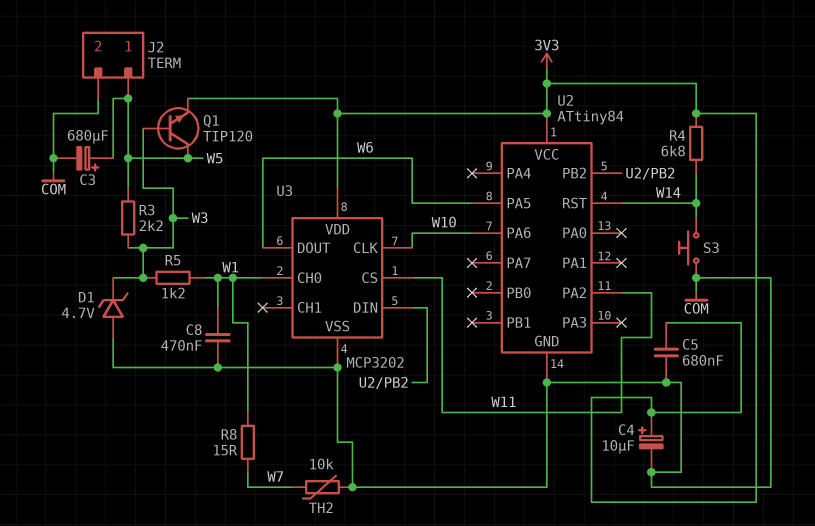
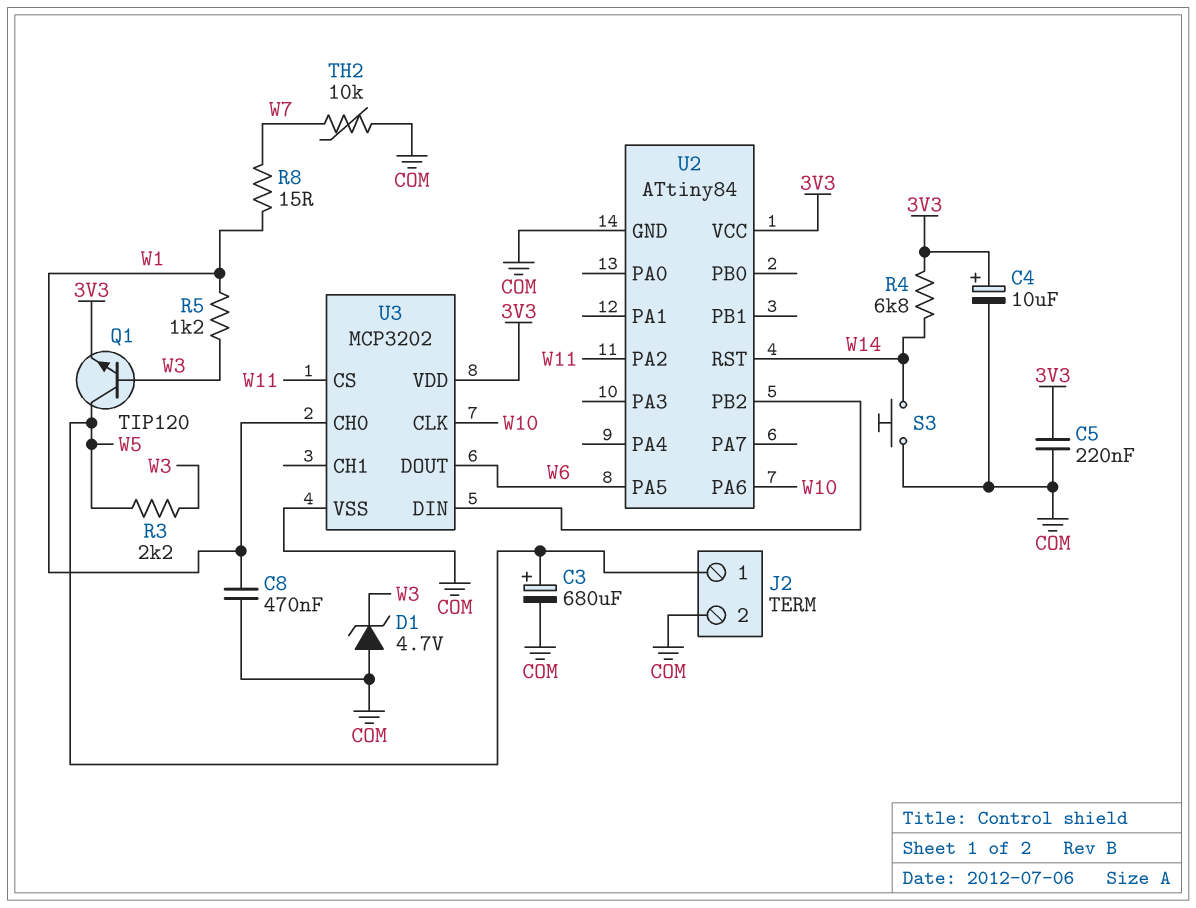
C5: 680nF (3V3, COM) -> 220nF (3V3, COM)

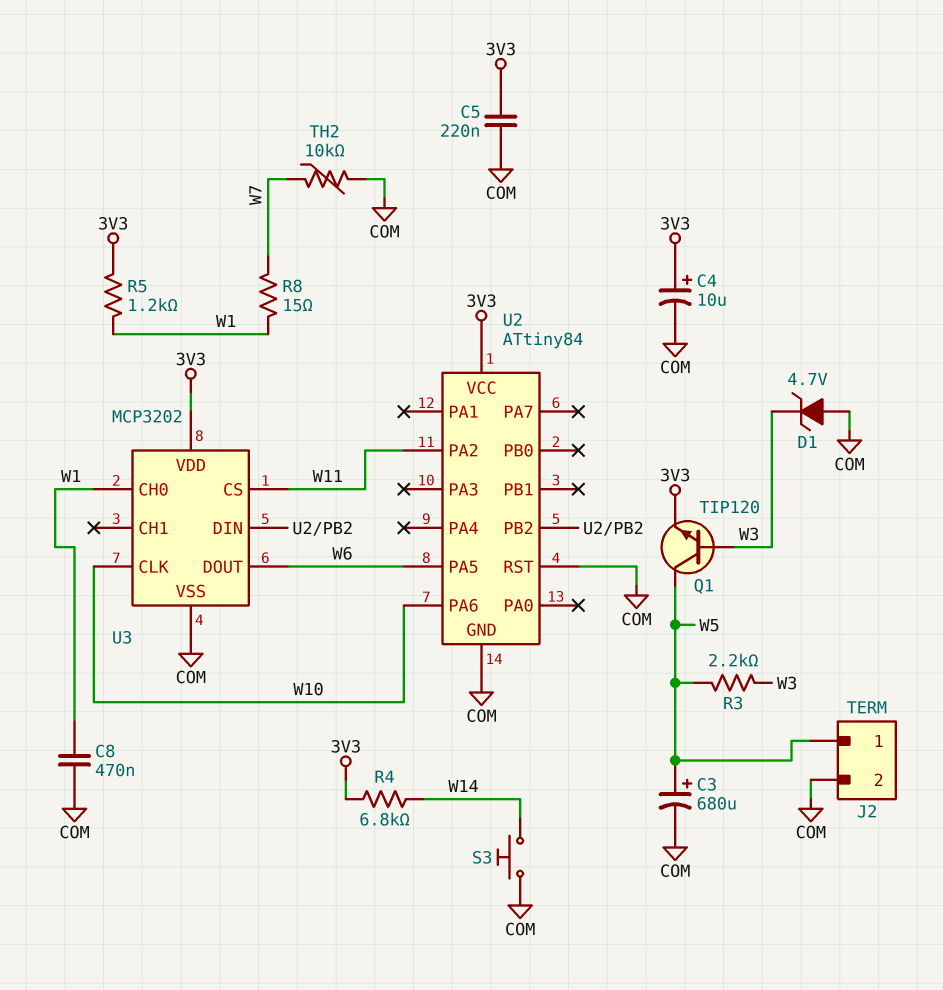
R5: 1.2k (W1, W3) -> 1.2k (3V3, W1)
U2 pin RST: W14 -> COM

